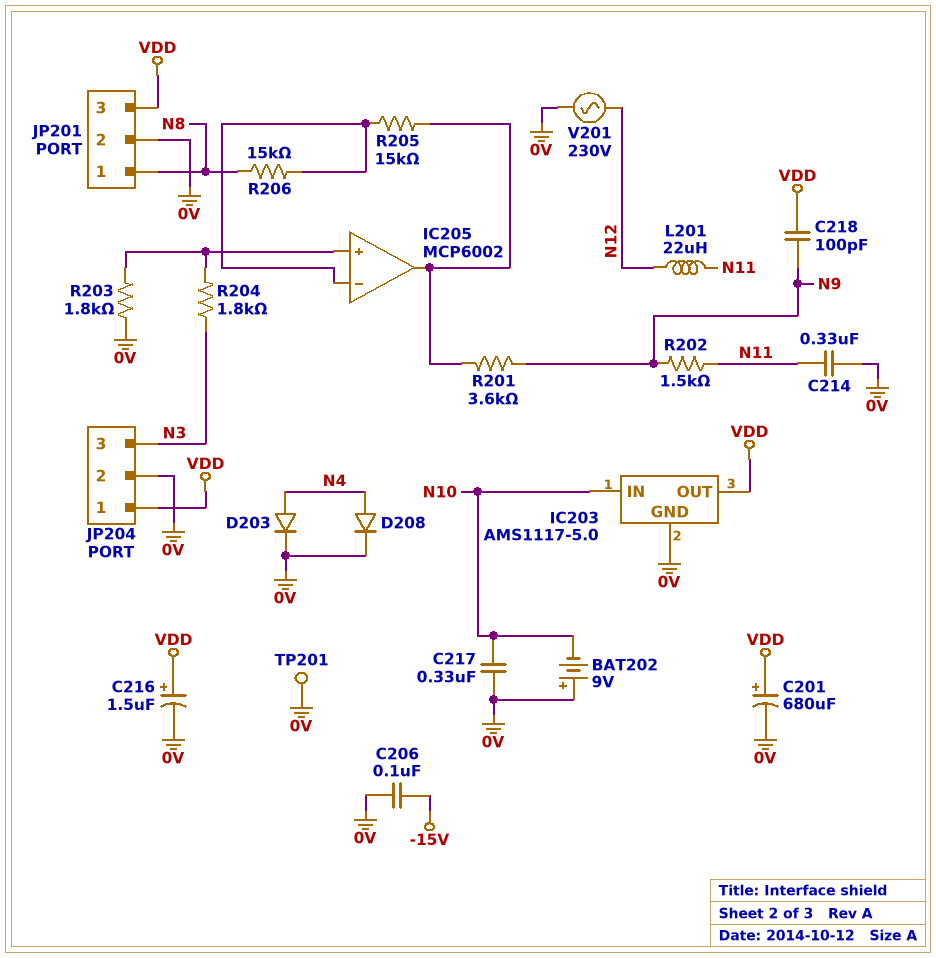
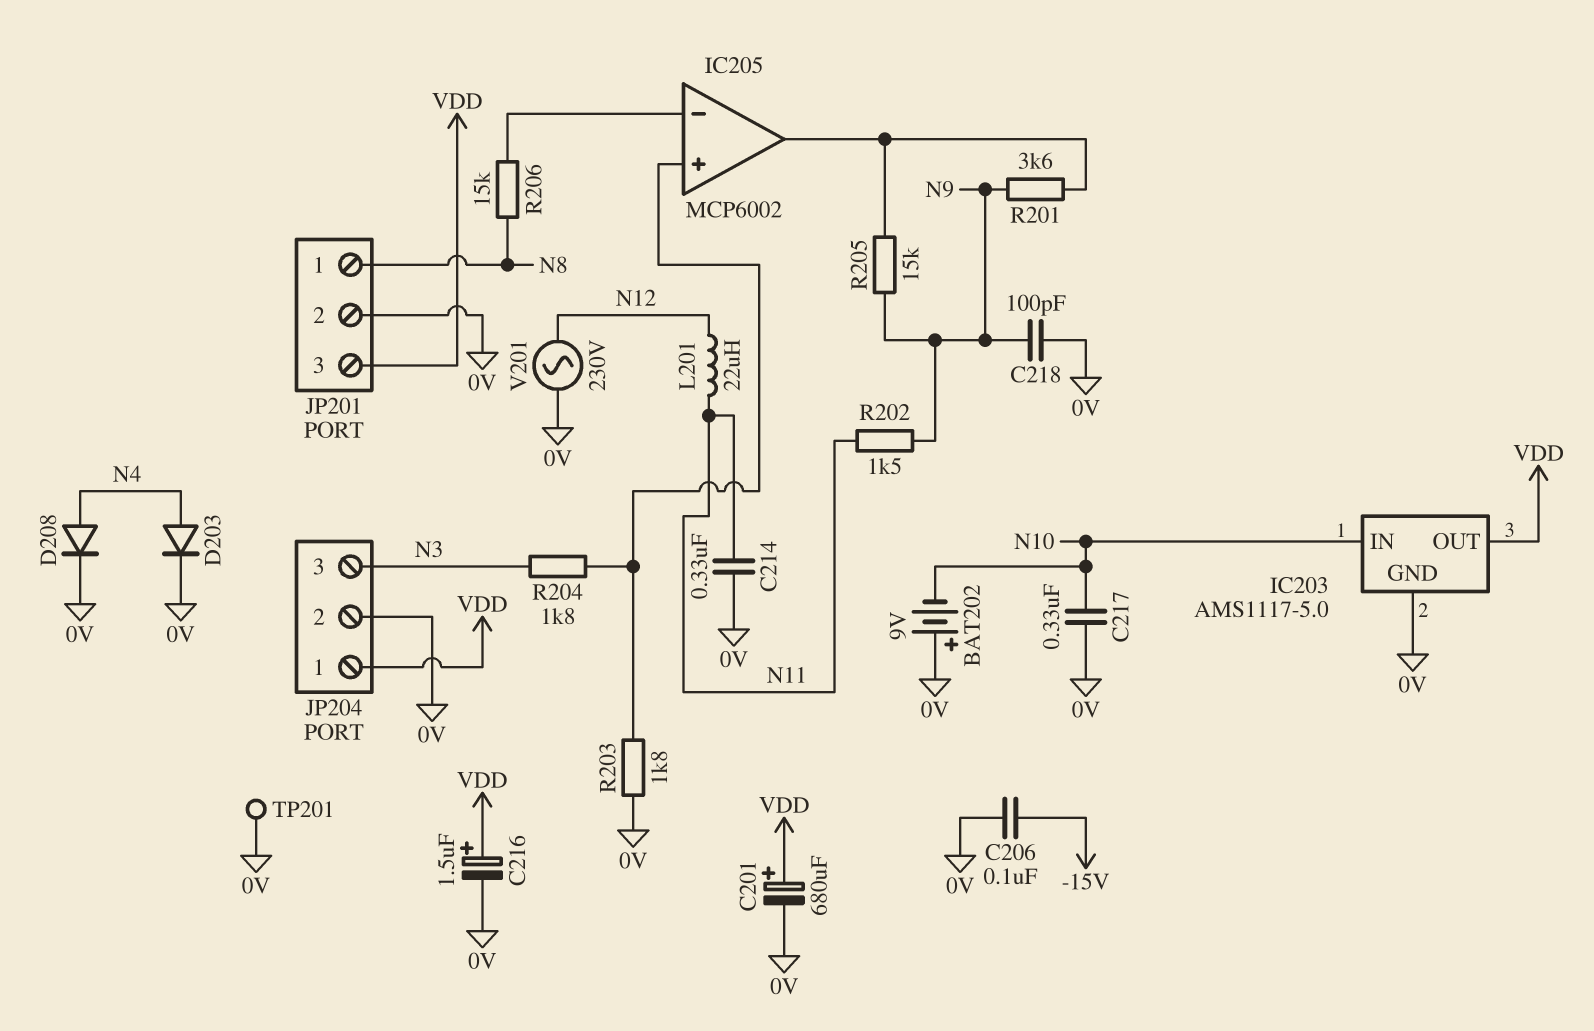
C218: 100pF (N9, VDD) -> 100pF (0V, N9)
R205: 15k (IC205/in-, IC205/out) -> 15k (IC205/out, N9)

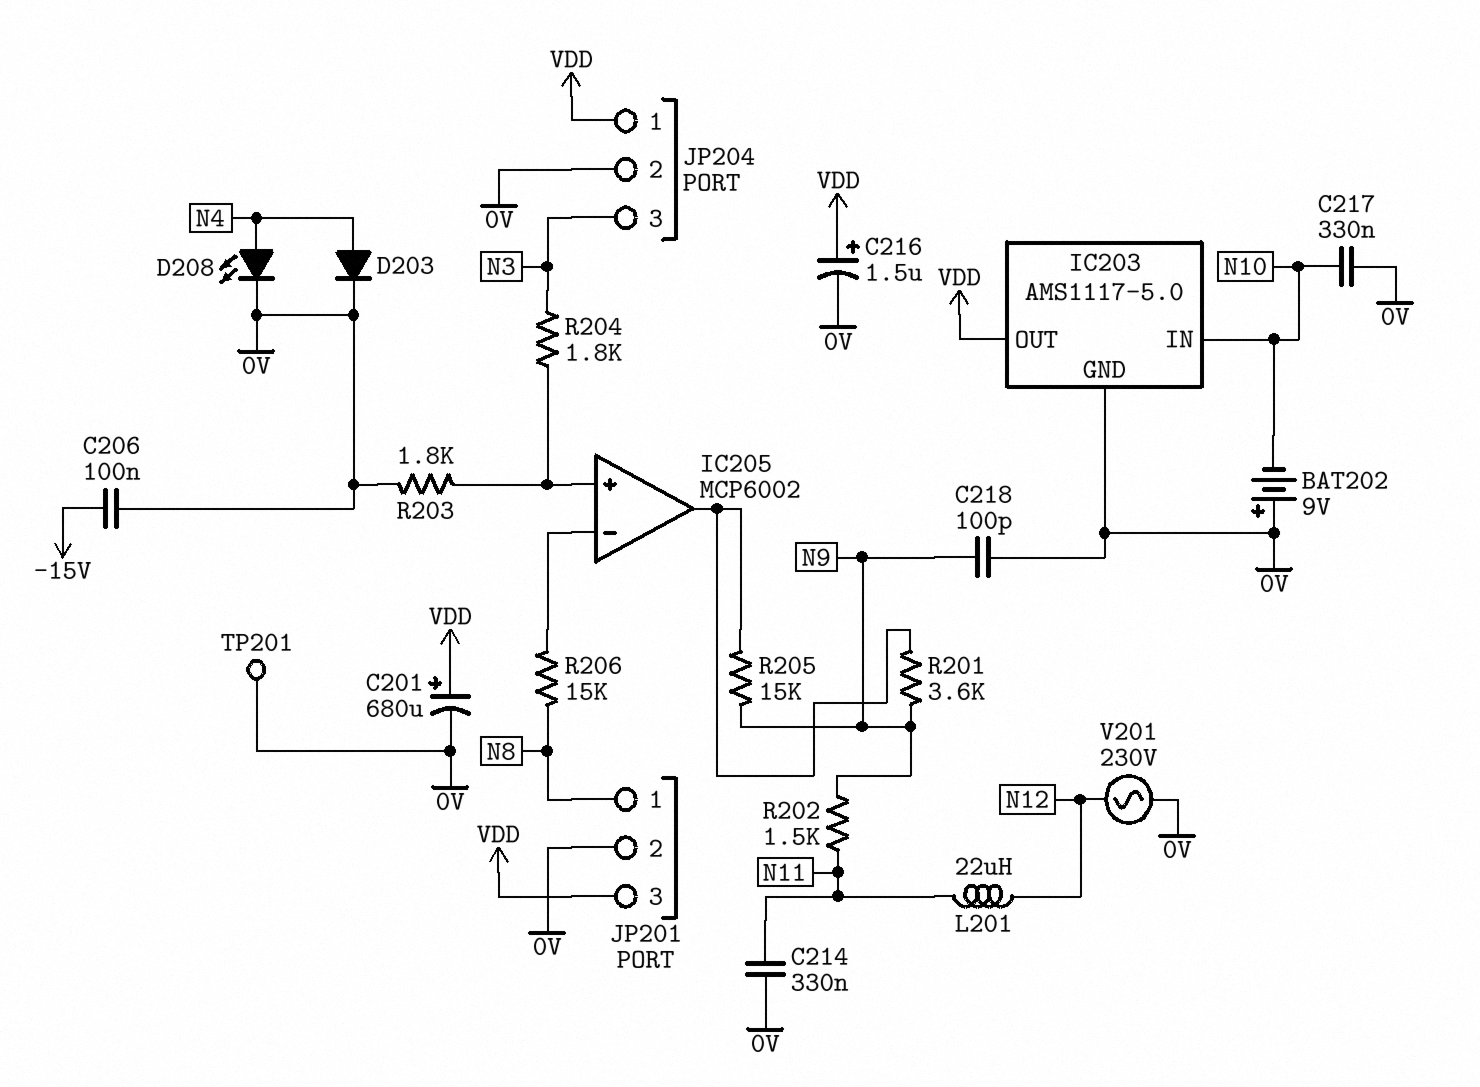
D208: diode (A N4, K 0V) -> LED (A N4, K 0V)

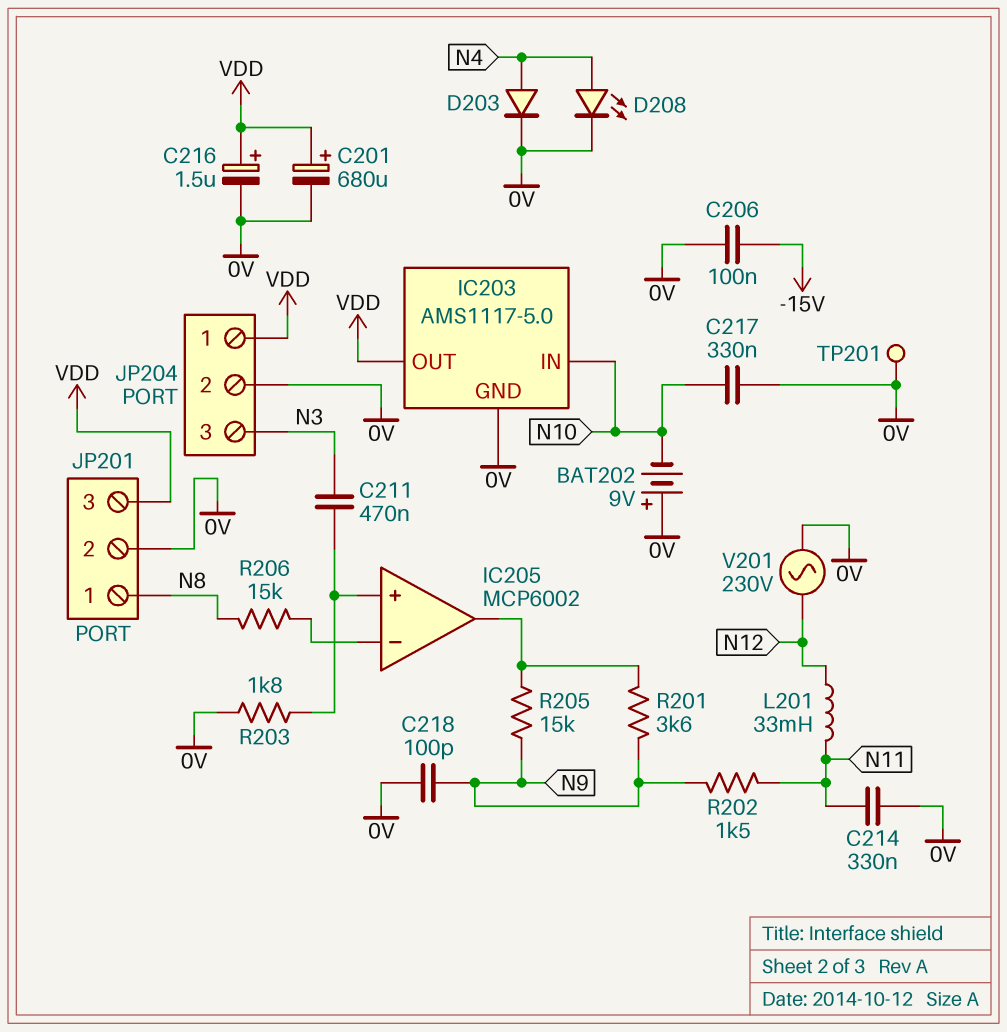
C211: none -> 470nF (IC205/in+, N3)
L201: 22uH (N11, N12) -> 33mH (N11, N12)
R204: 1.8k (IC205/in+, N3) -> none

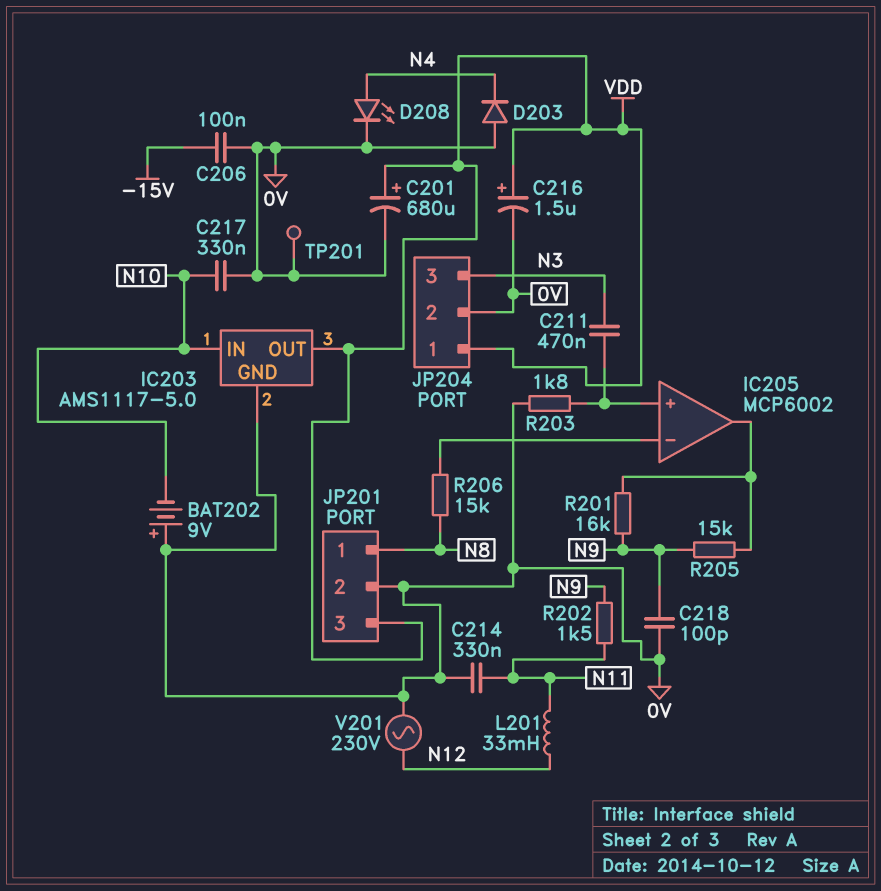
D203: diode (A N4, K 0V) -> diode (A 0V, K N4)
R201: 3.6k (IC205/out, N9) -> 16k (IC205/out, N9)

